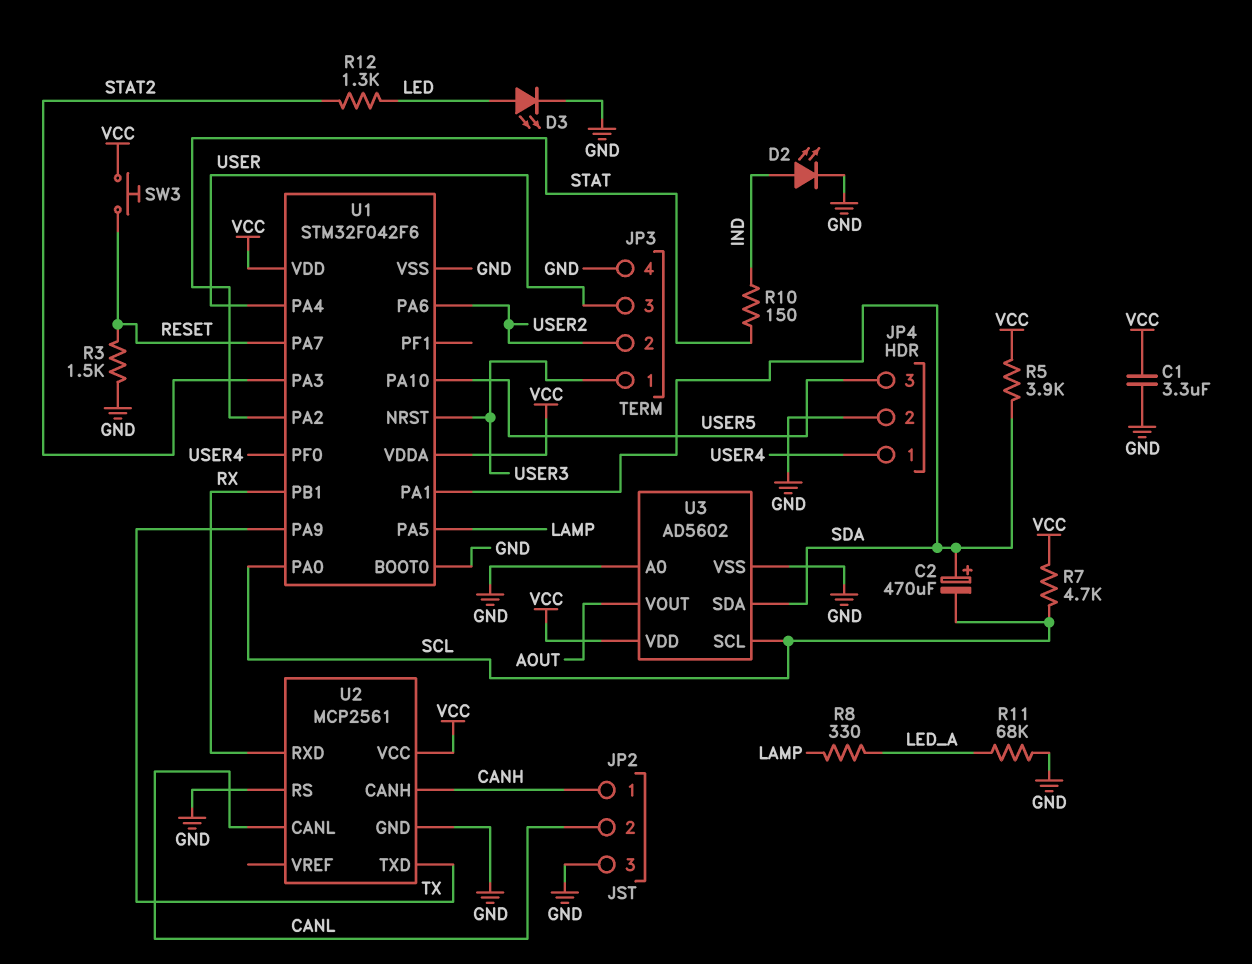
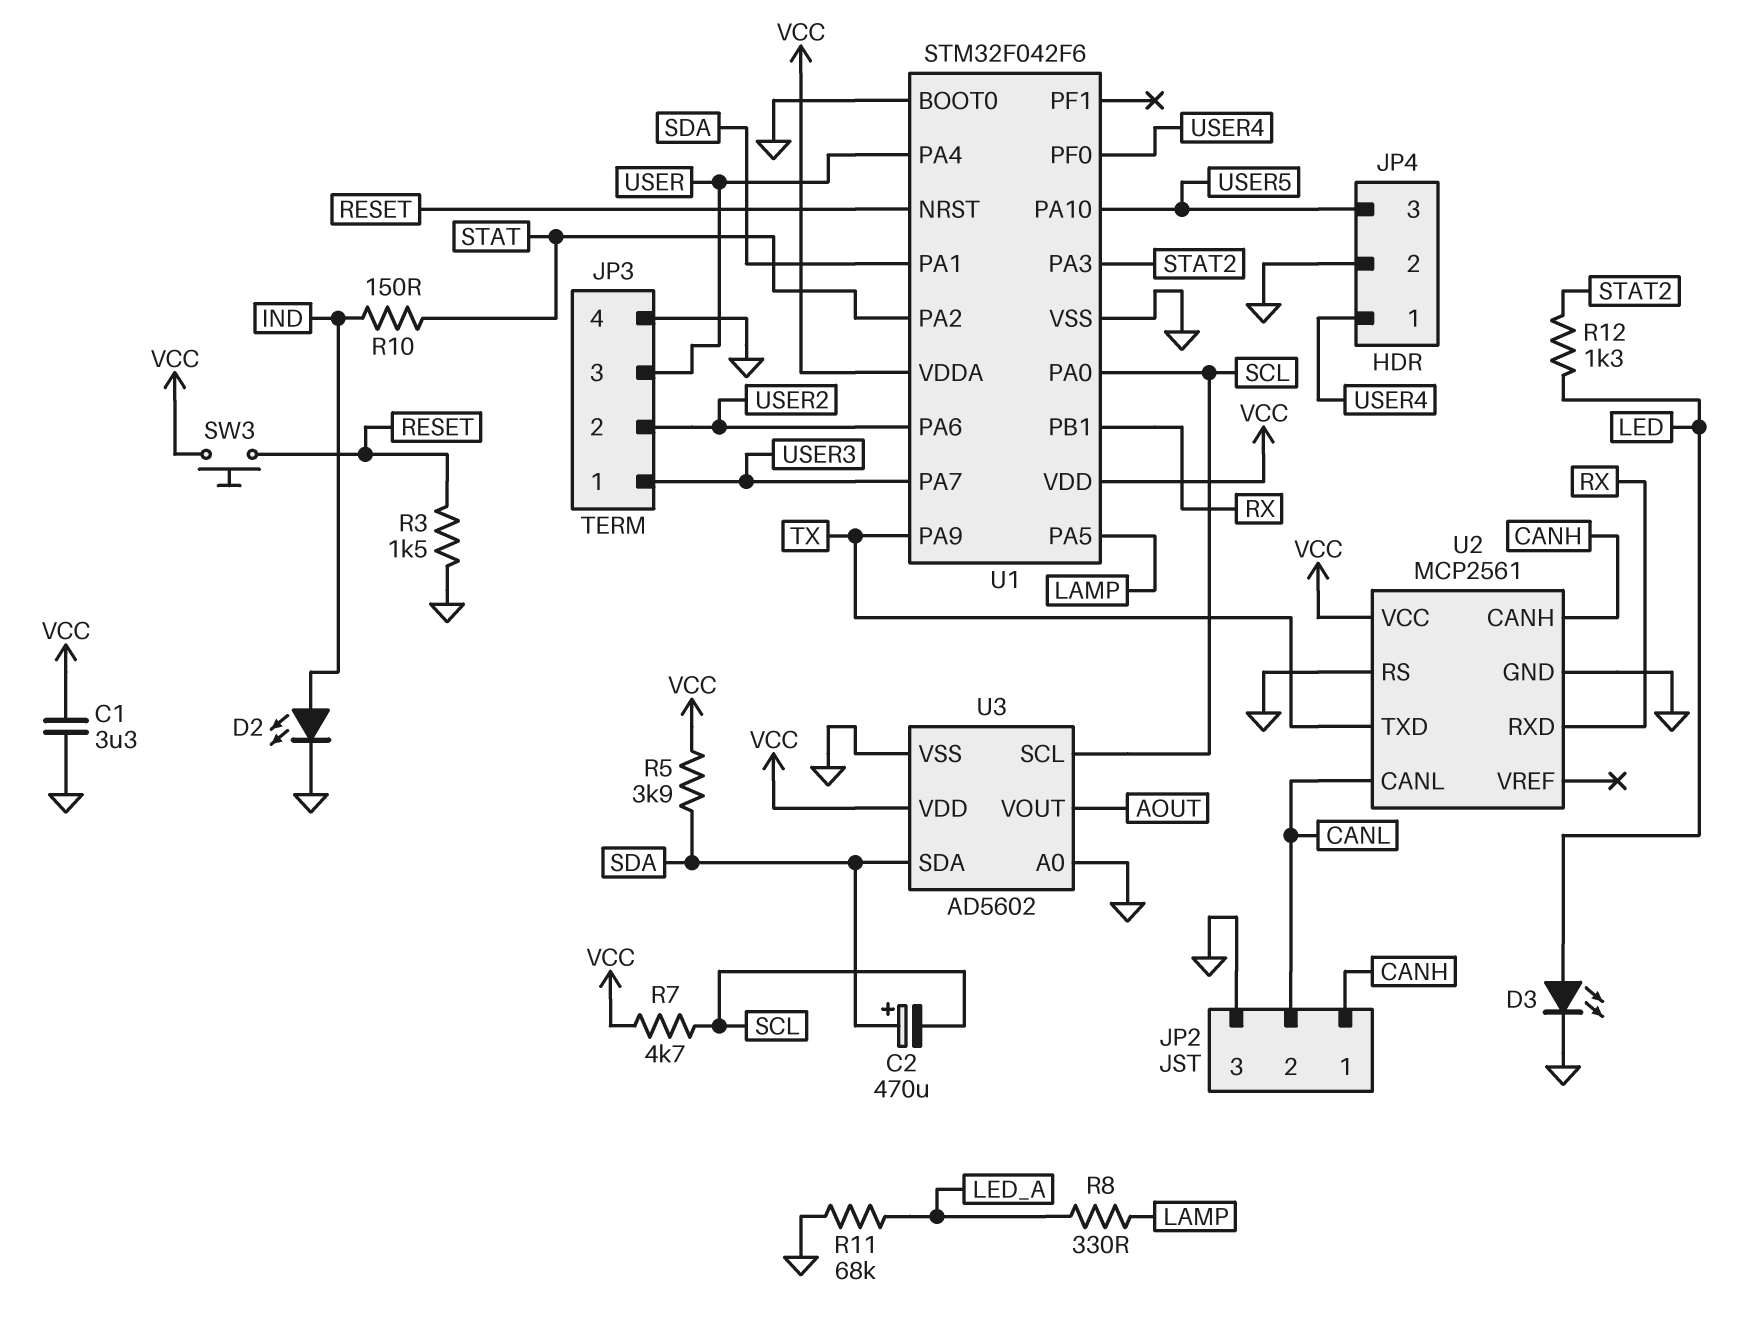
U1 pin NRST: USER3 -> RESET
U1 pin PA7: RESET -> USER3

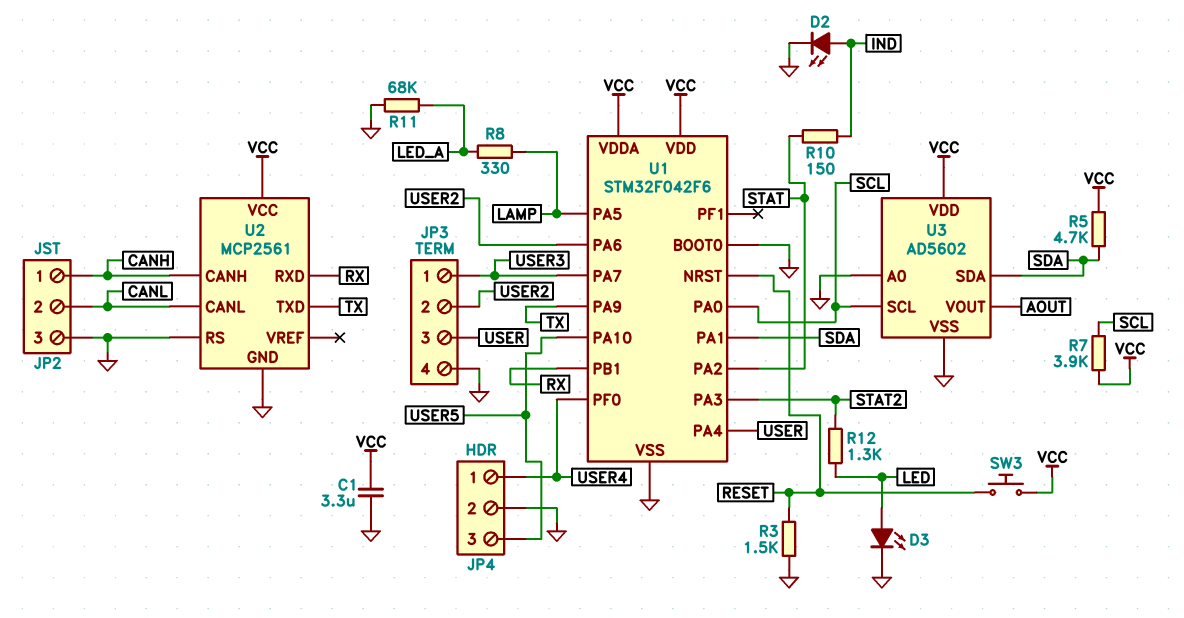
C2: 470uF (plus SDA, minus SCL) -> none
R5: 3.9k (SDA, VCC) -> 4.7k (SDA, VCC)
R7: 4.7k (SCL, VCC) -> 3.9k (SCL, VCC)

